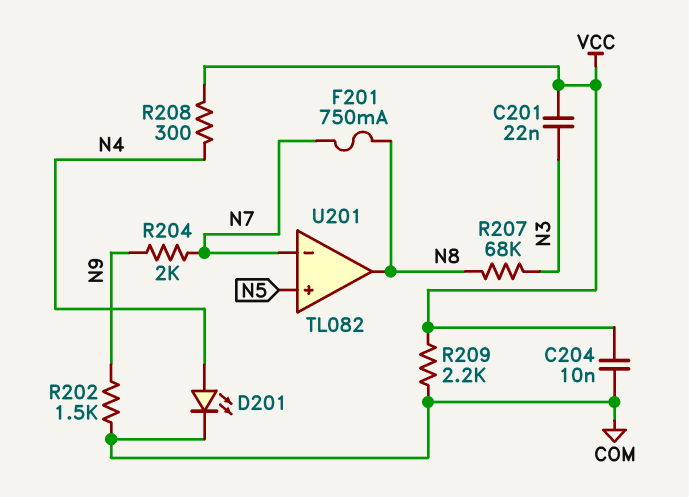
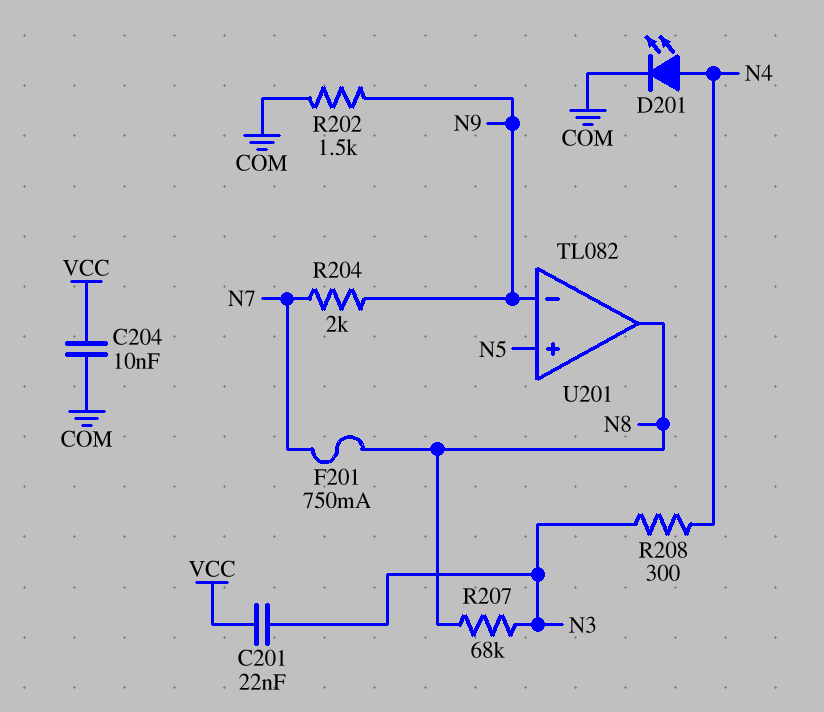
R208: 300 (N4, VCC) -> 300 (N3, N4)
R209: 2.2k (COM, VCC) -> none
U201 pin in-: N7 -> N9

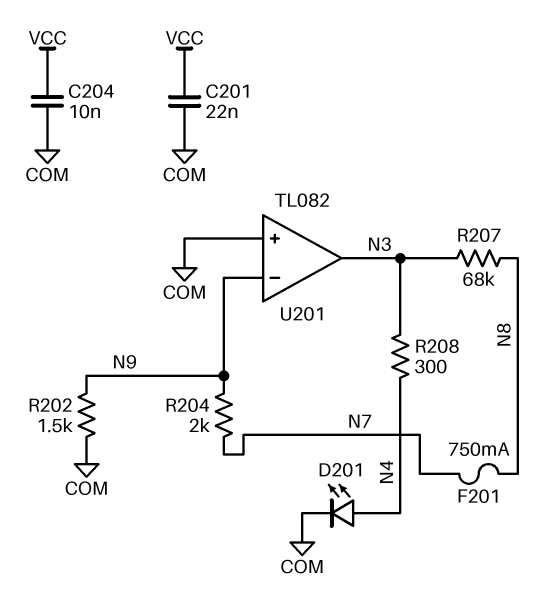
C201: 22nF (N3, VCC) -> 22nF (COM, VCC)
U201 pin in+: N5 -> COM
U201 pin out: N8 -> N3

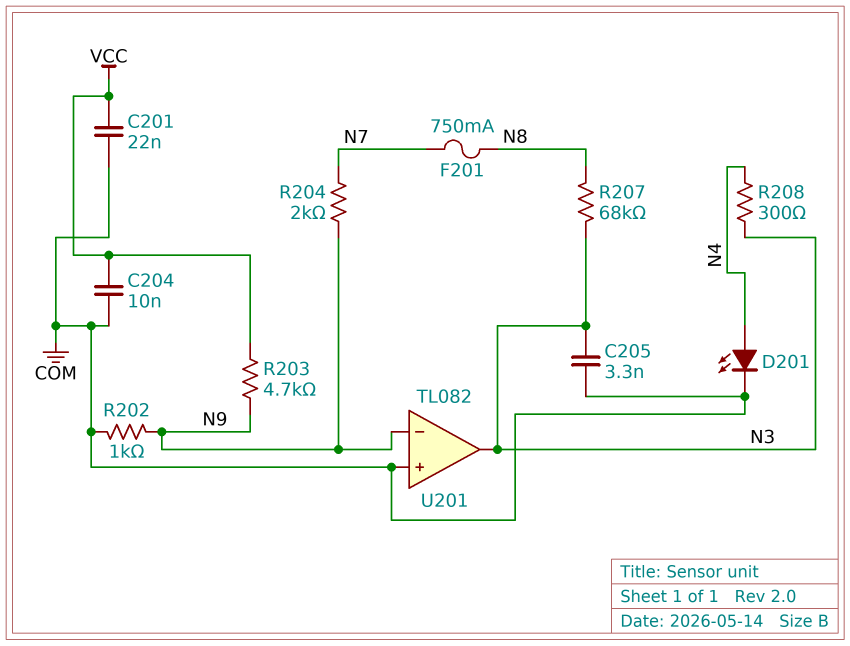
C205: none -> 3.3nF (COM, N3)
R202: 1.5k (COM, N9) -> 1k (COM, N9)
R203: none -> 4.7k (N9, VCC)

